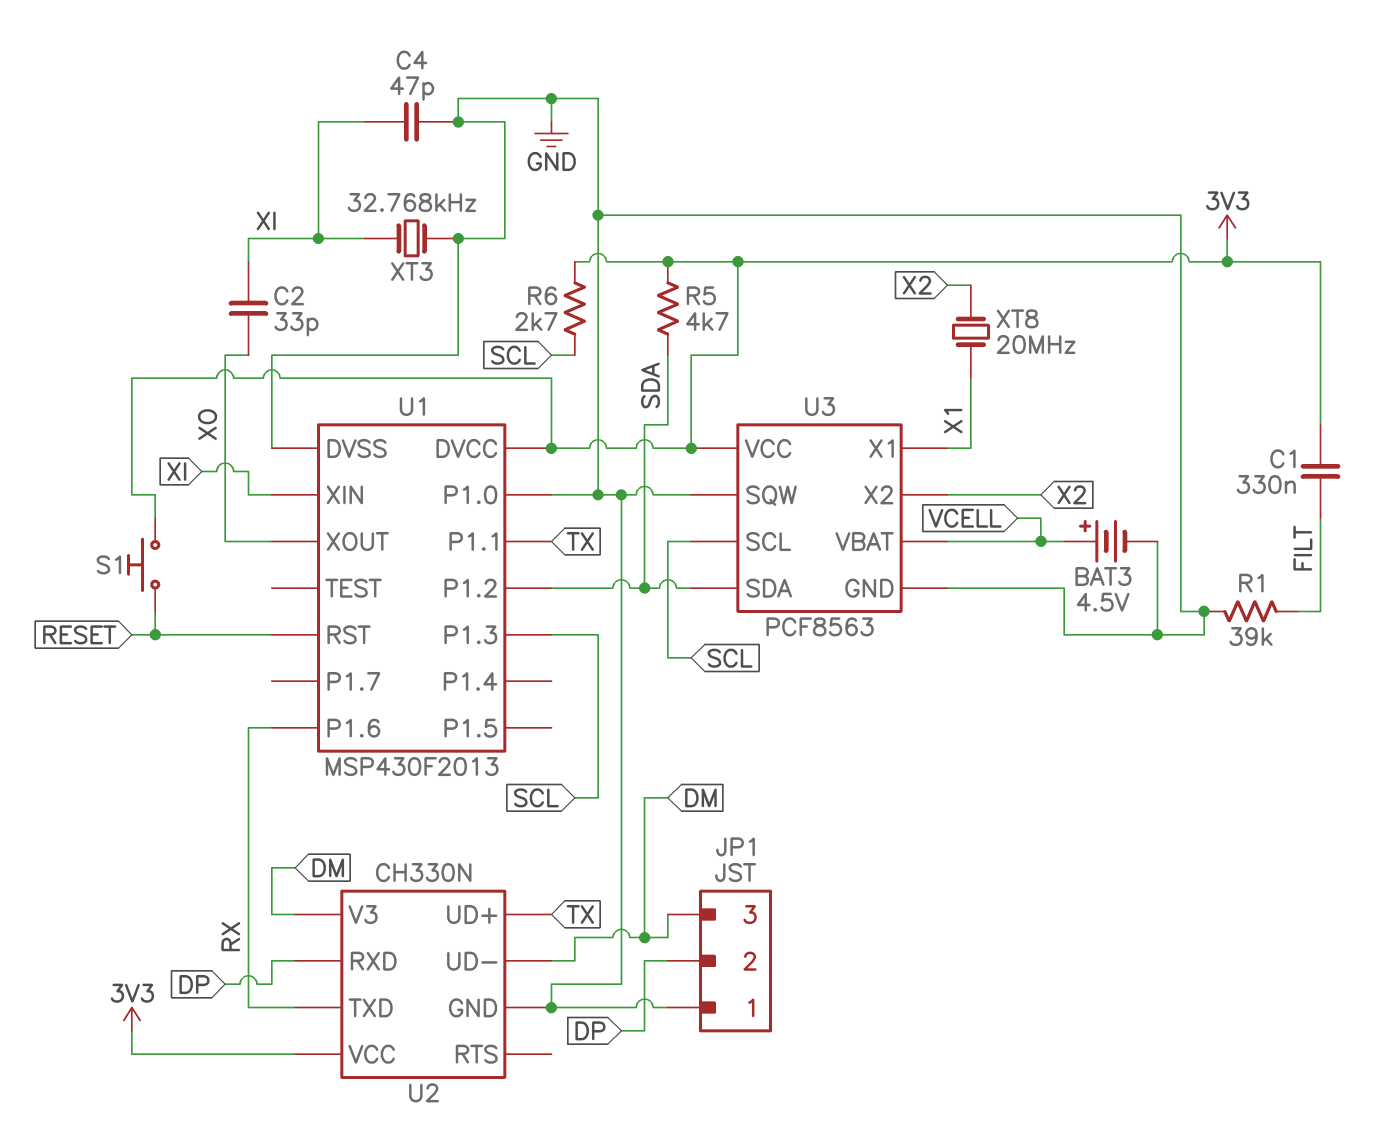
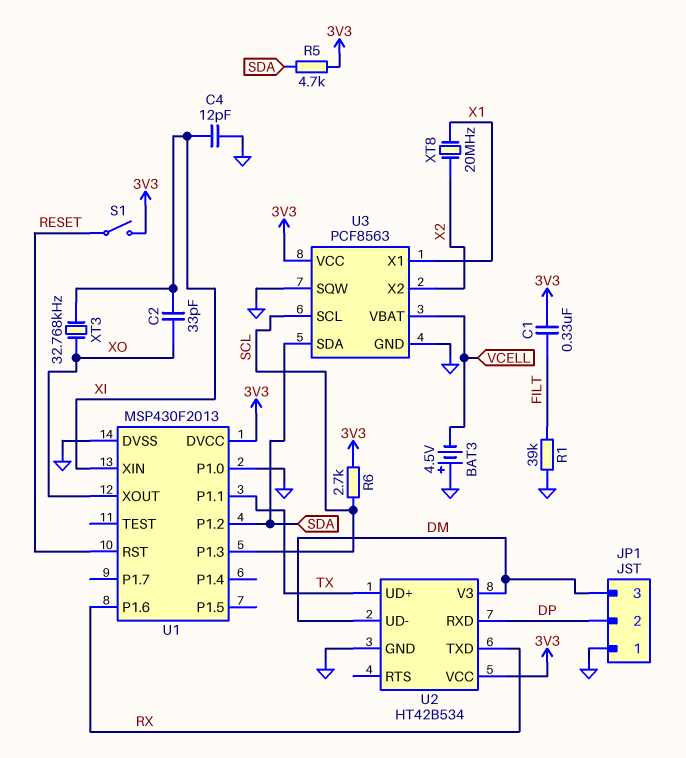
BAT3: 4.5V (plus VCELL, minus GND) -> 4.5V (plus GND, minus VCELL)
C4: 47pF (GND, XI) -> 12pF (GND, XI)
S1: button (3V3, RESET) -> switch (3V3, RESET)
U2: CH330N -> HT42B534
XT3: 32.768kHz (GND, XI) -> 32.768kHz (XI, XO)

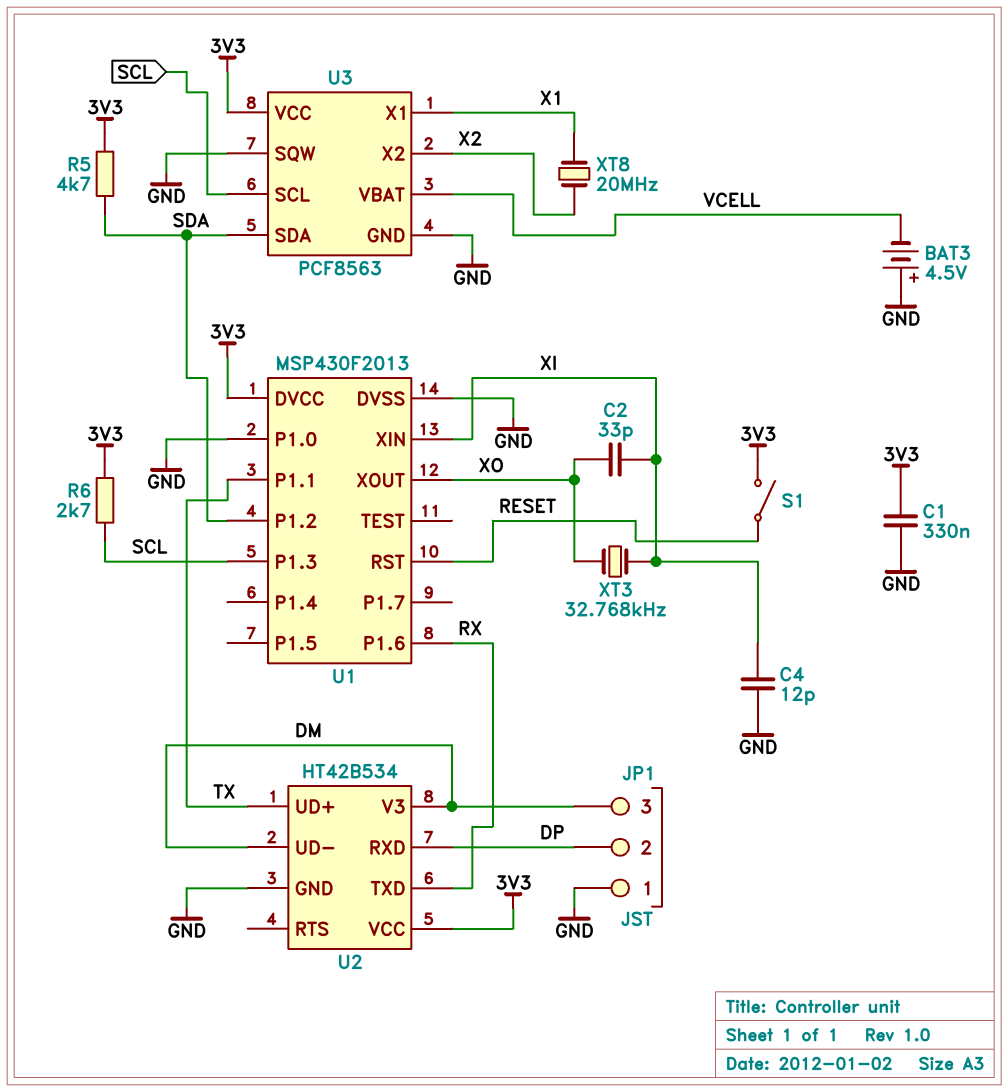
C1: 330nF (3V3, FILT) -> 330nF (3V3, GND)
R1: 39k (FILT, GND) -> none

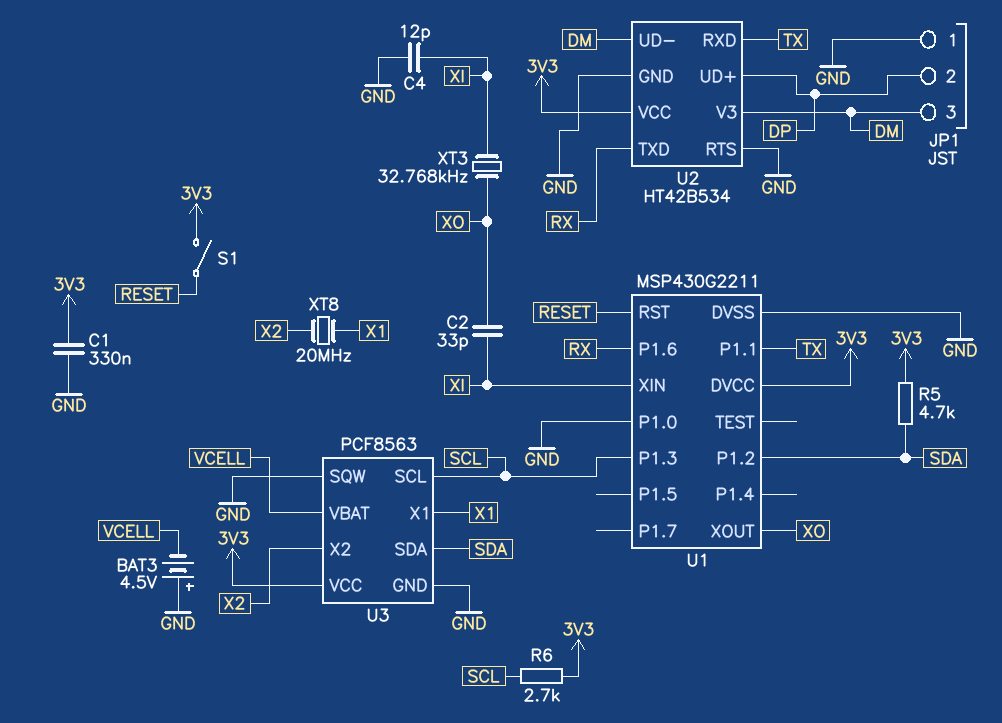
U1: MSP430F2013 -> MSP430G2211
U2 pin RTS: none -> GND
U2 pin RXD: DP -> TX
U2 pin UD+: TX -> DP

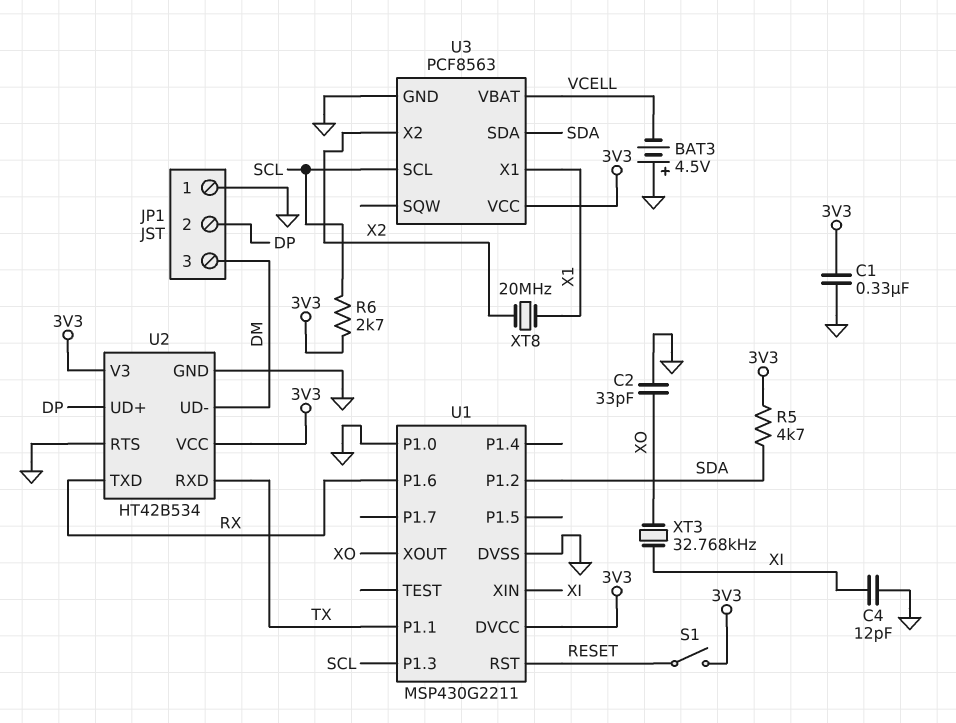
C2: 33pF (XI, XO) -> 33pF (GND, XO)
U2 pin V3: DM -> 3V3
U3 pin SQW: GND -> none

